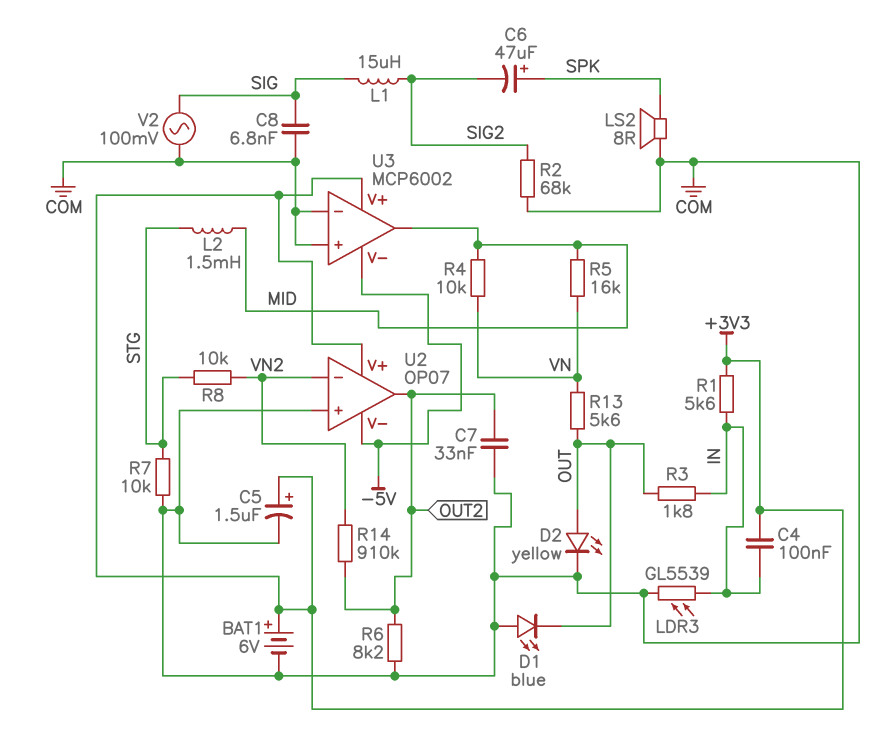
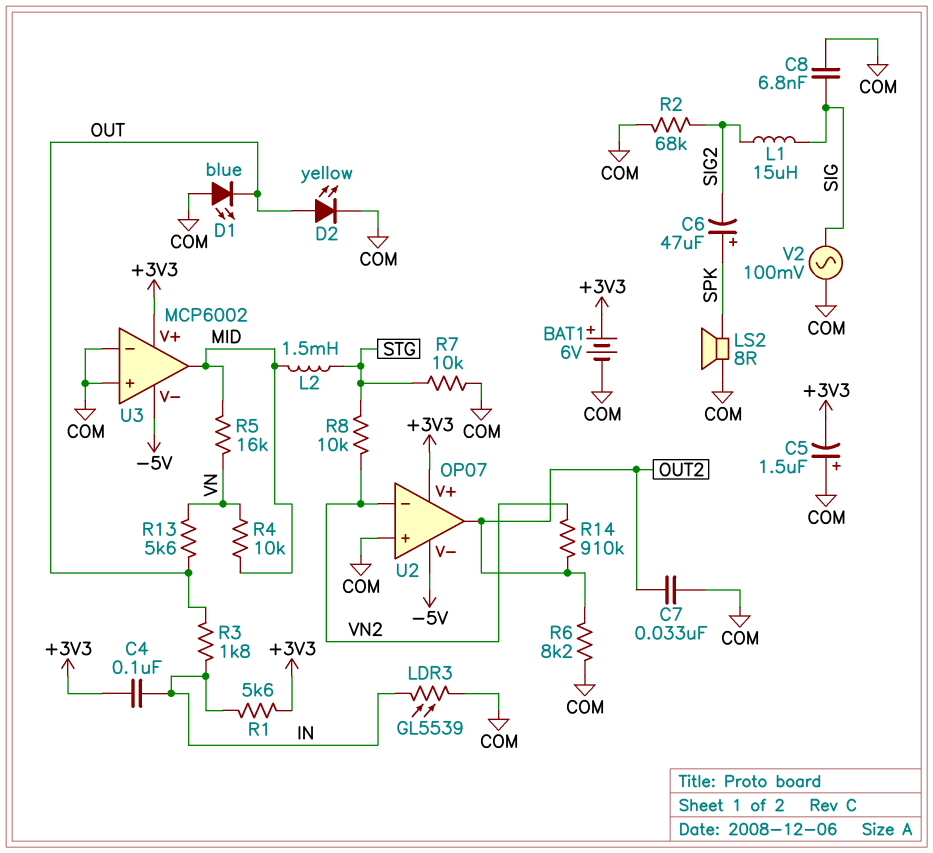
C5: 1.5uF (plus +3V3, minus COM) -> 1.5uF (plus COM, minus +3V3)

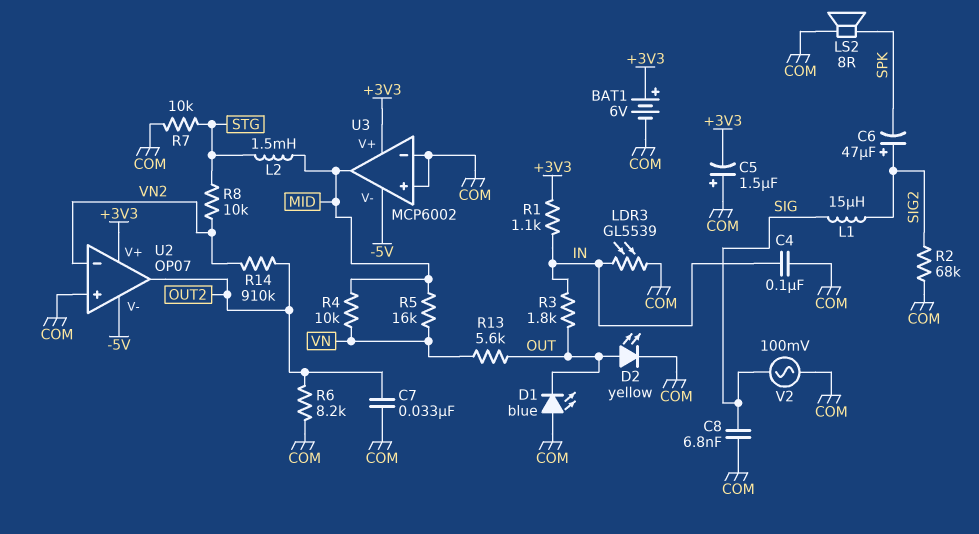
C4: 100nF (+3V3, IN) -> 100nF (COM, IN)
C6: 47uF (plus SPK, minus SIG2) -> 47uF (plus SIG2, minus SPK)
R1: 5.6k (+3V3, IN) -> 1.1k (+3V3, IN)

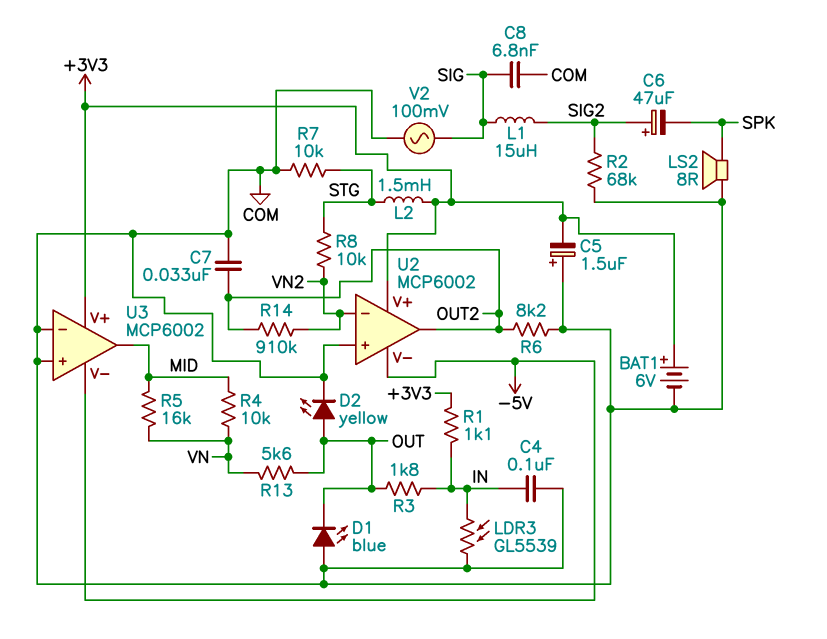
L2: 1.5mH (MID, STG) -> 1.5mH (+3V3, STG)
U2: OP07 -> MCP6002

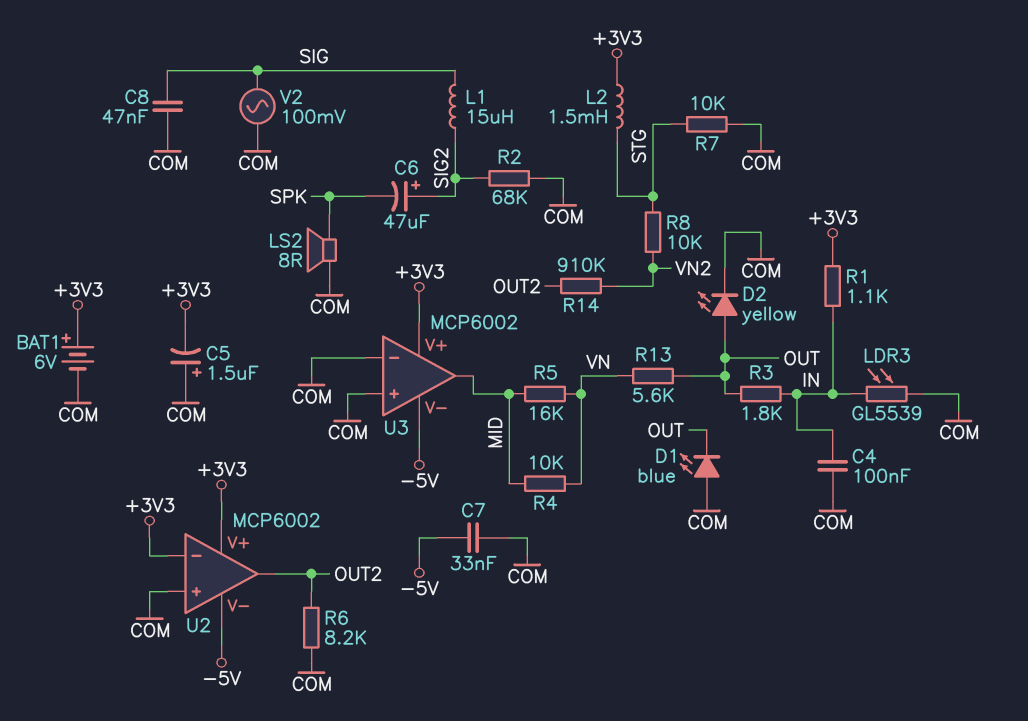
C7: 33nF (COM, OUT2) -> 33nF (-5V, COM)
C8: 6.8nF (COM, SIG) -> 47nF (COM, SIG)
U2 pin in-: VN2 -> +3V3

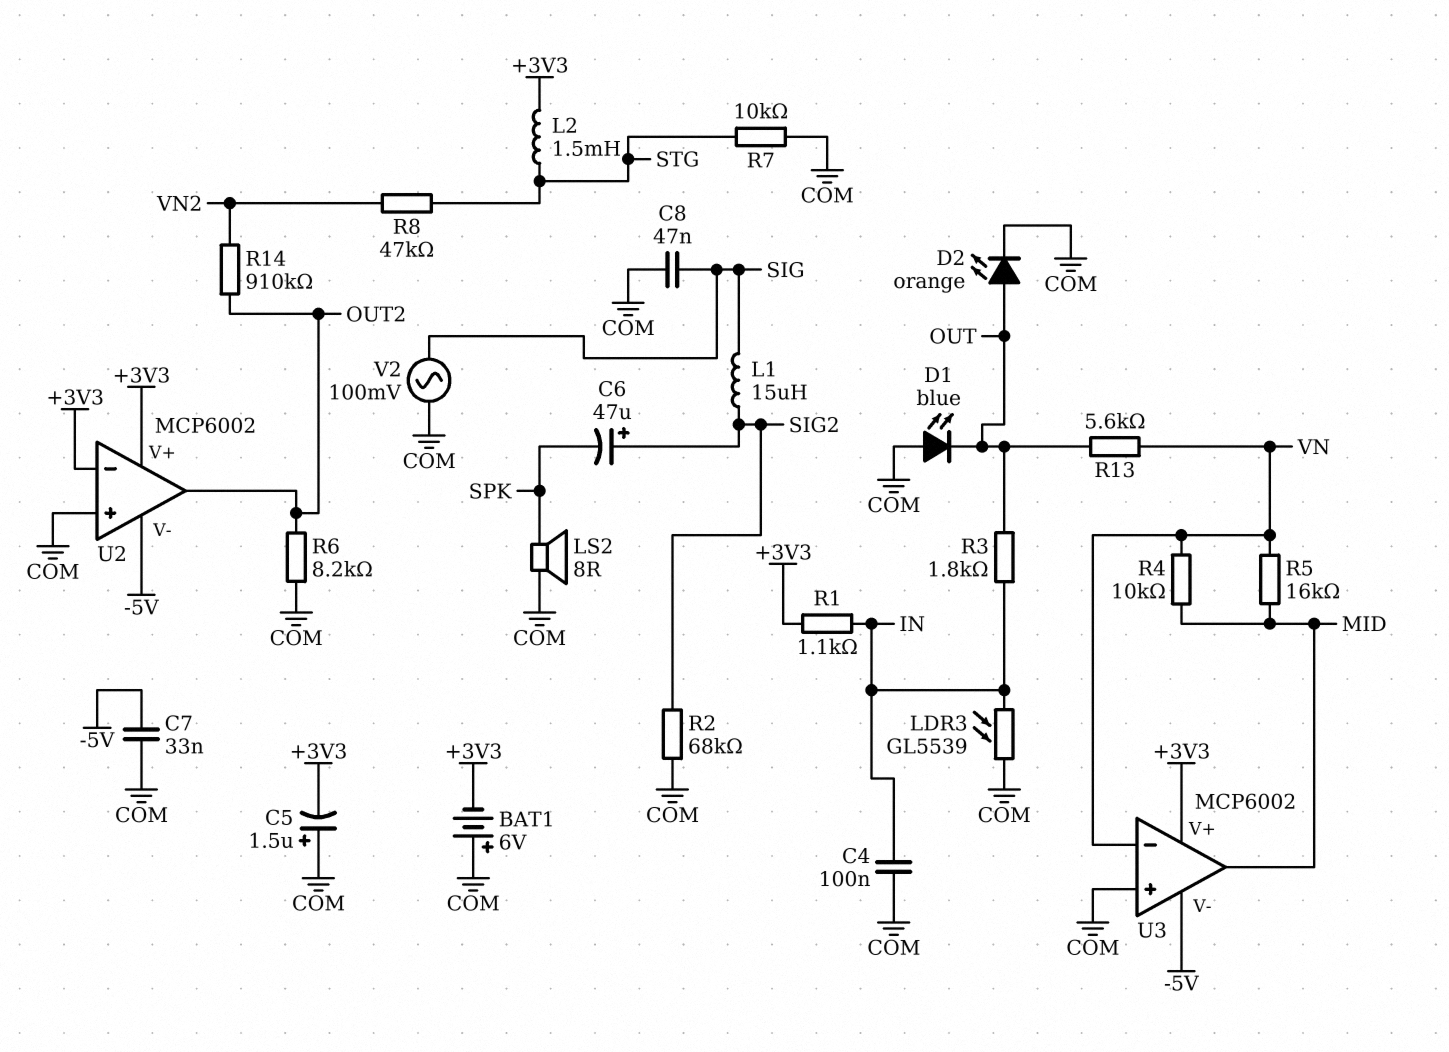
BAT1: 6V (plus +3V3, minus COM) -> 6V (plus COM, minus +3V3)
D2: LED yellow (A OUT, K COM) -> LED orange (A OUT, K COM)
R8: 10k (STG, VN2) -> 47k (STG, VN2)
U3 pin in-: COM -> VN

